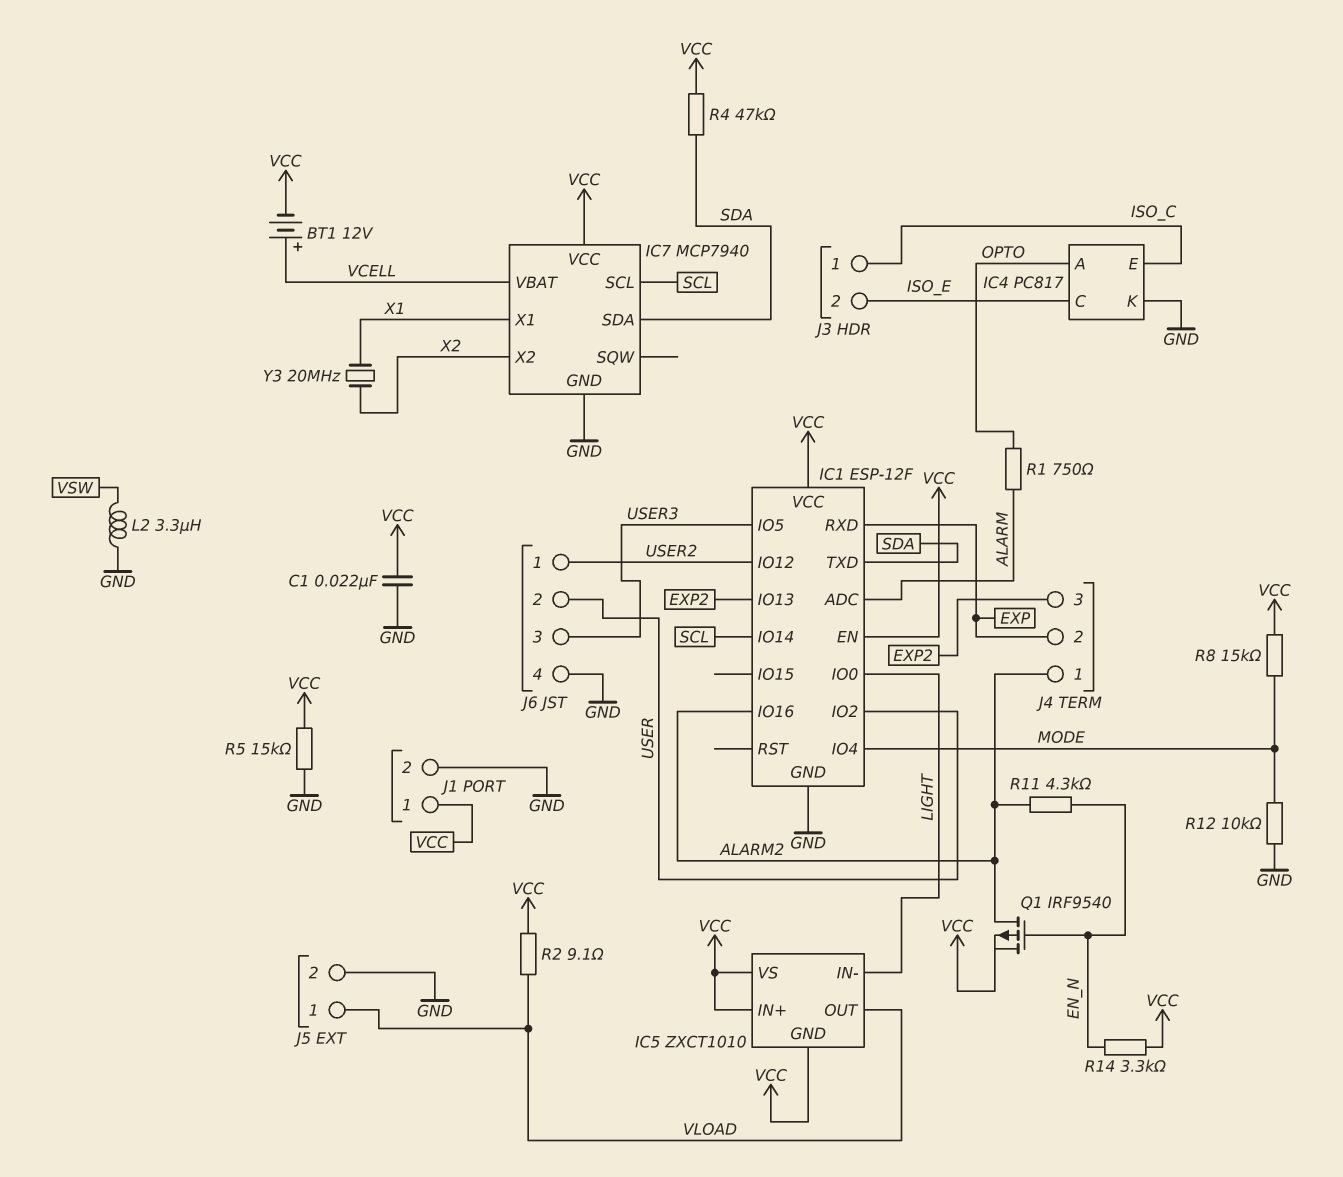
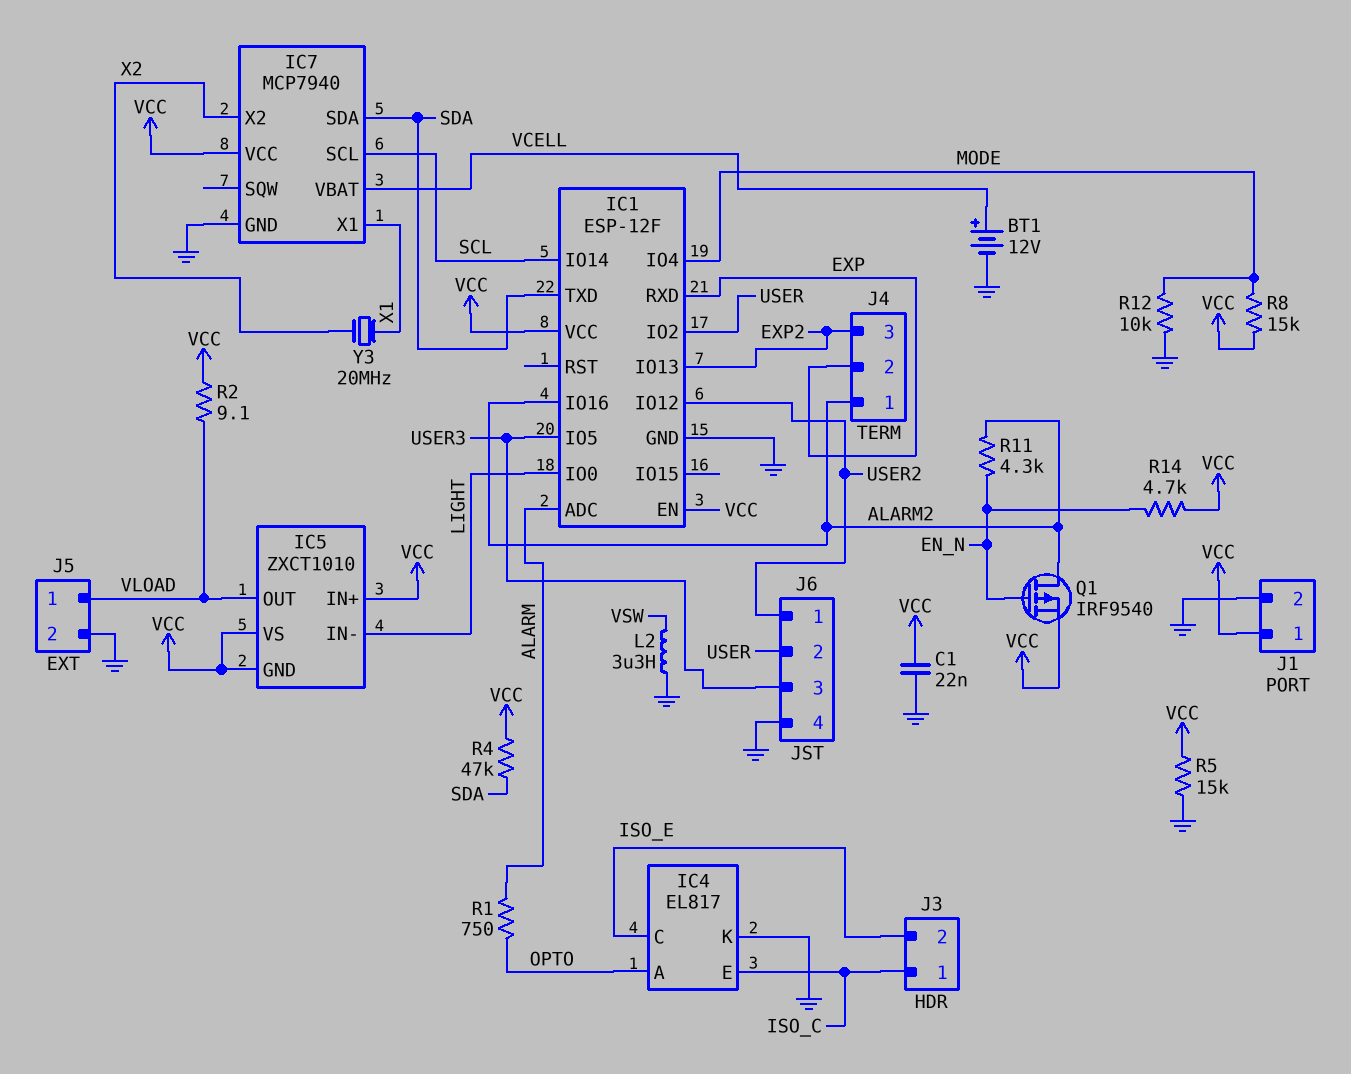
BT1: 12V (plus VCELL, minus VCC) -> 12V (plus VCELL, minus GND)
IC4: PC817 -> EL817
R14: 3.3k (EN_N, VCC) -> 4.7k (EN_N, VCC)

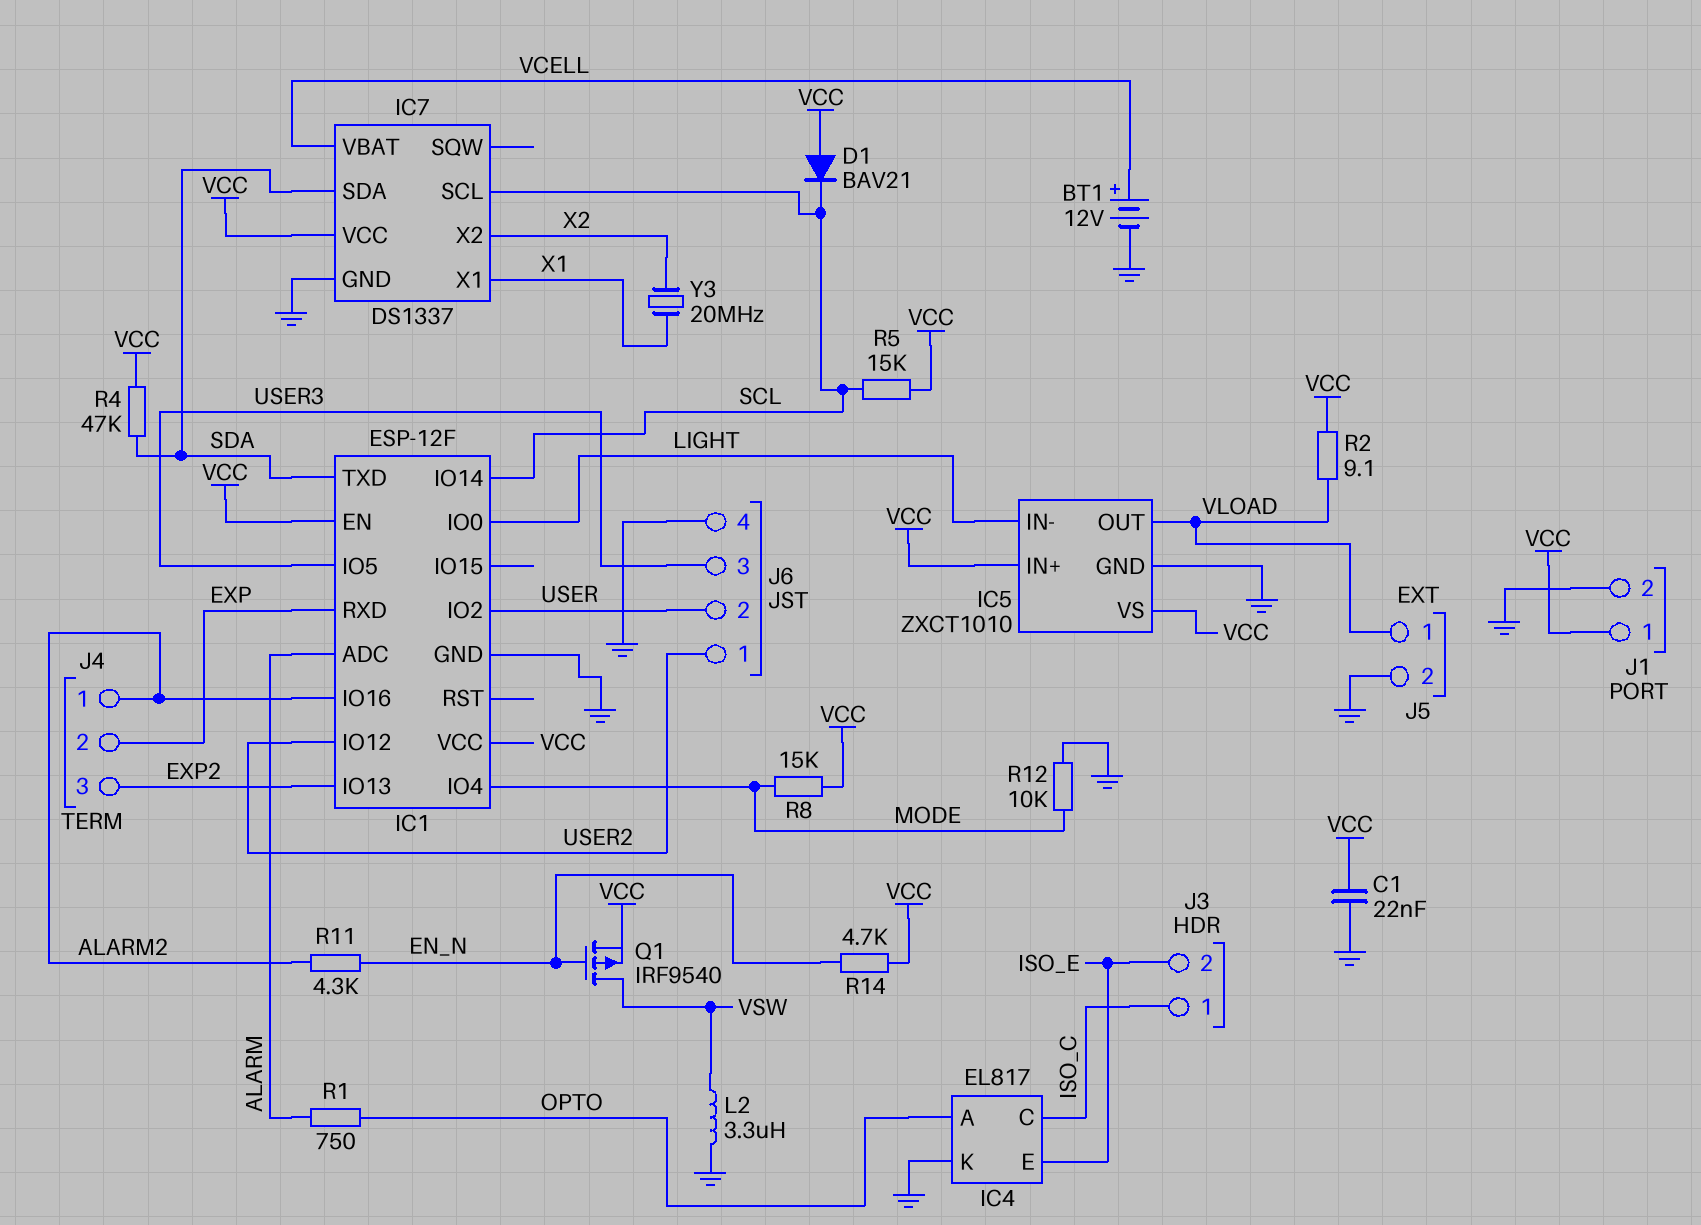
D1: none -> diode BAV21 (A VCC, K SCL)
IC4 pin C: ISO_E -> ISO_C
IC4 pin E: ISO_C -> ISO_E
IC5 pin GND: VCC -> GND
IC7: MCP7940 -> DS1337
Q1: PMOS IRF9540 (G EN_N, D ALARM2, S VCC) -> PMOS IRF9540 (G EN_N, D VSW, S VCC)
R5: 15k (GND, VCC) -> 15k (SCL, VCC)

